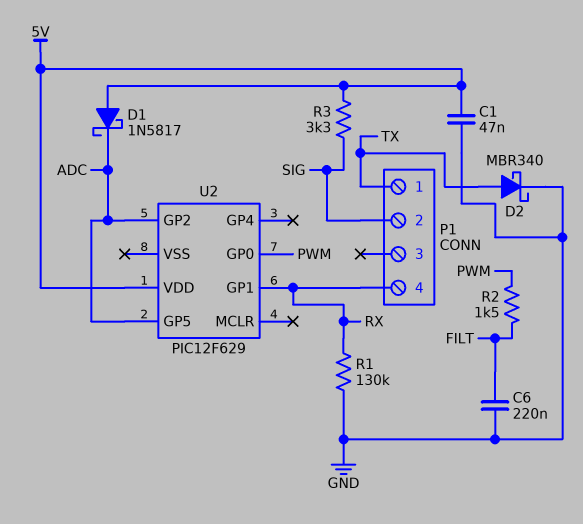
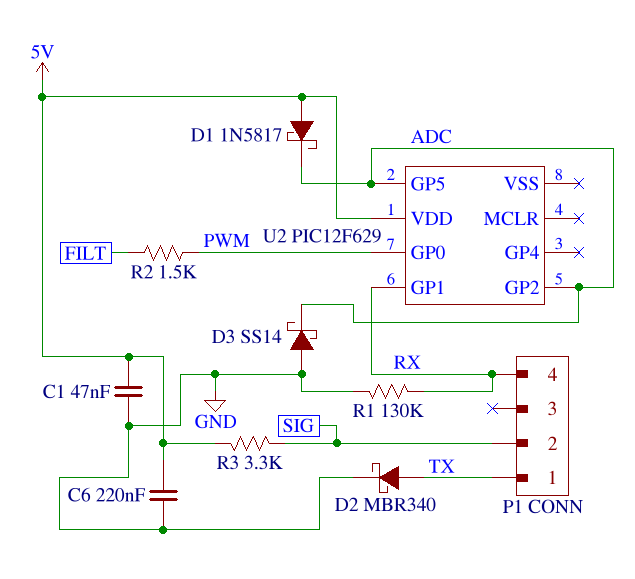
C6: 220nF (FILT, GND) -> 220nF (5V, GND)
D3: none -> schottky SS14 (A GND, K ADC)

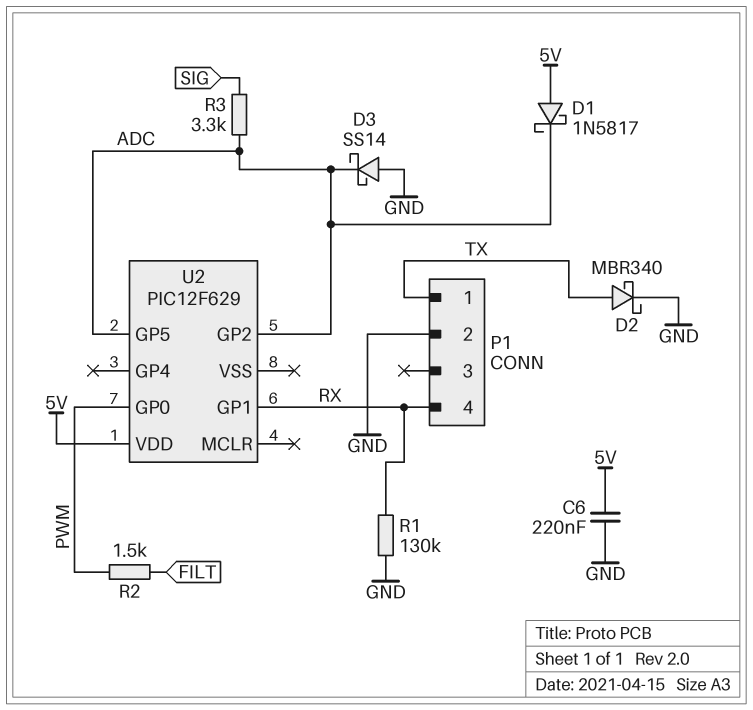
C1: 47nF (5V, GND) -> none
P1 pin 2: SIG -> GND
R3: 3.3k (5V, SIG) -> 3.3k (ADC, SIG)

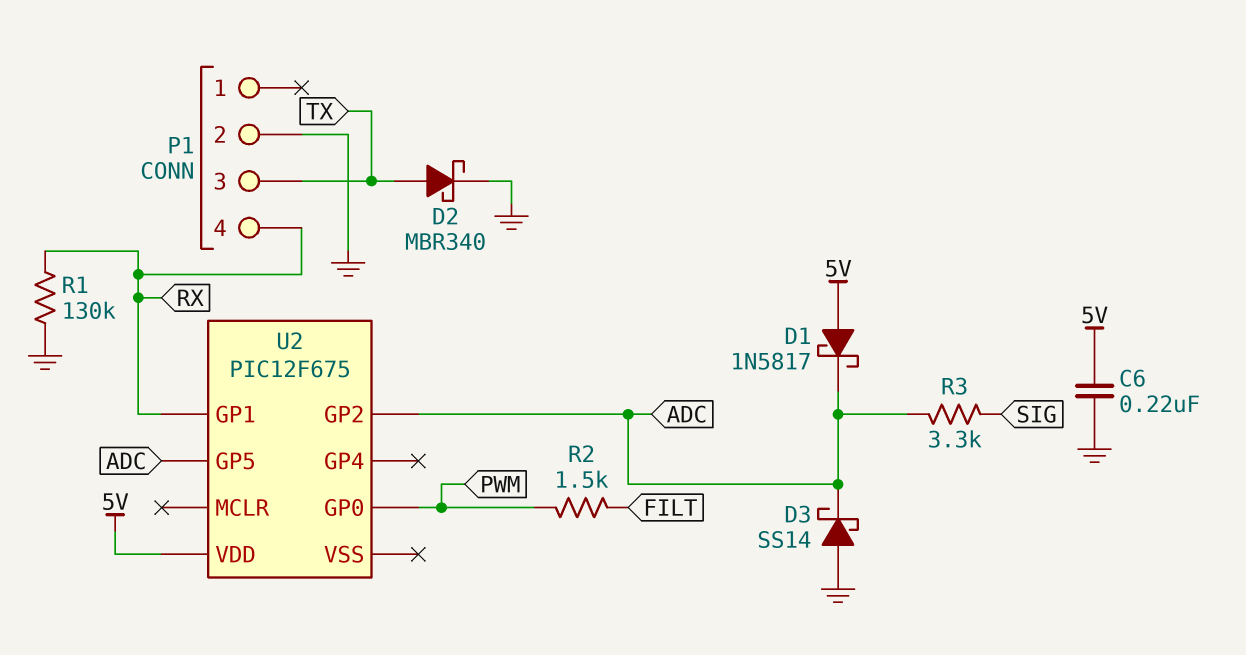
P1 pin 1: TX -> none
P1 pin 3: none -> TX
U2: PIC12F629 -> PIC12F675

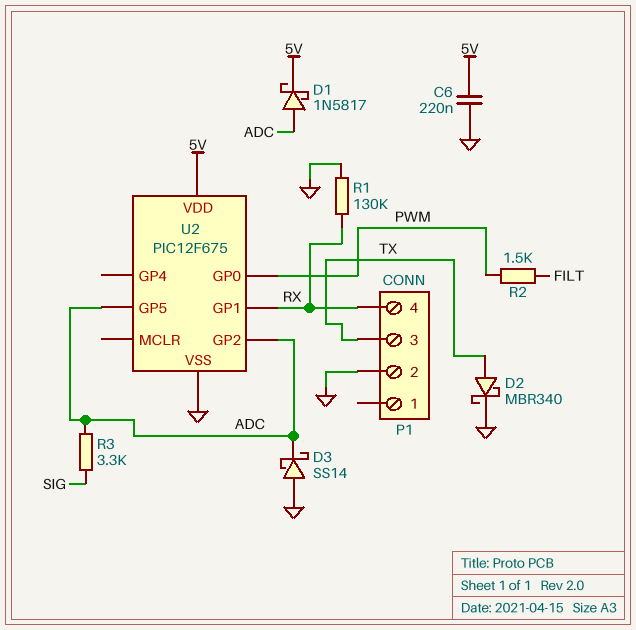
D1: schottky 1N5817 (A 5V, K ADC) -> schottky 1N5817 (A ADC, K 5V)
U2 pin VSS: none -> GND

